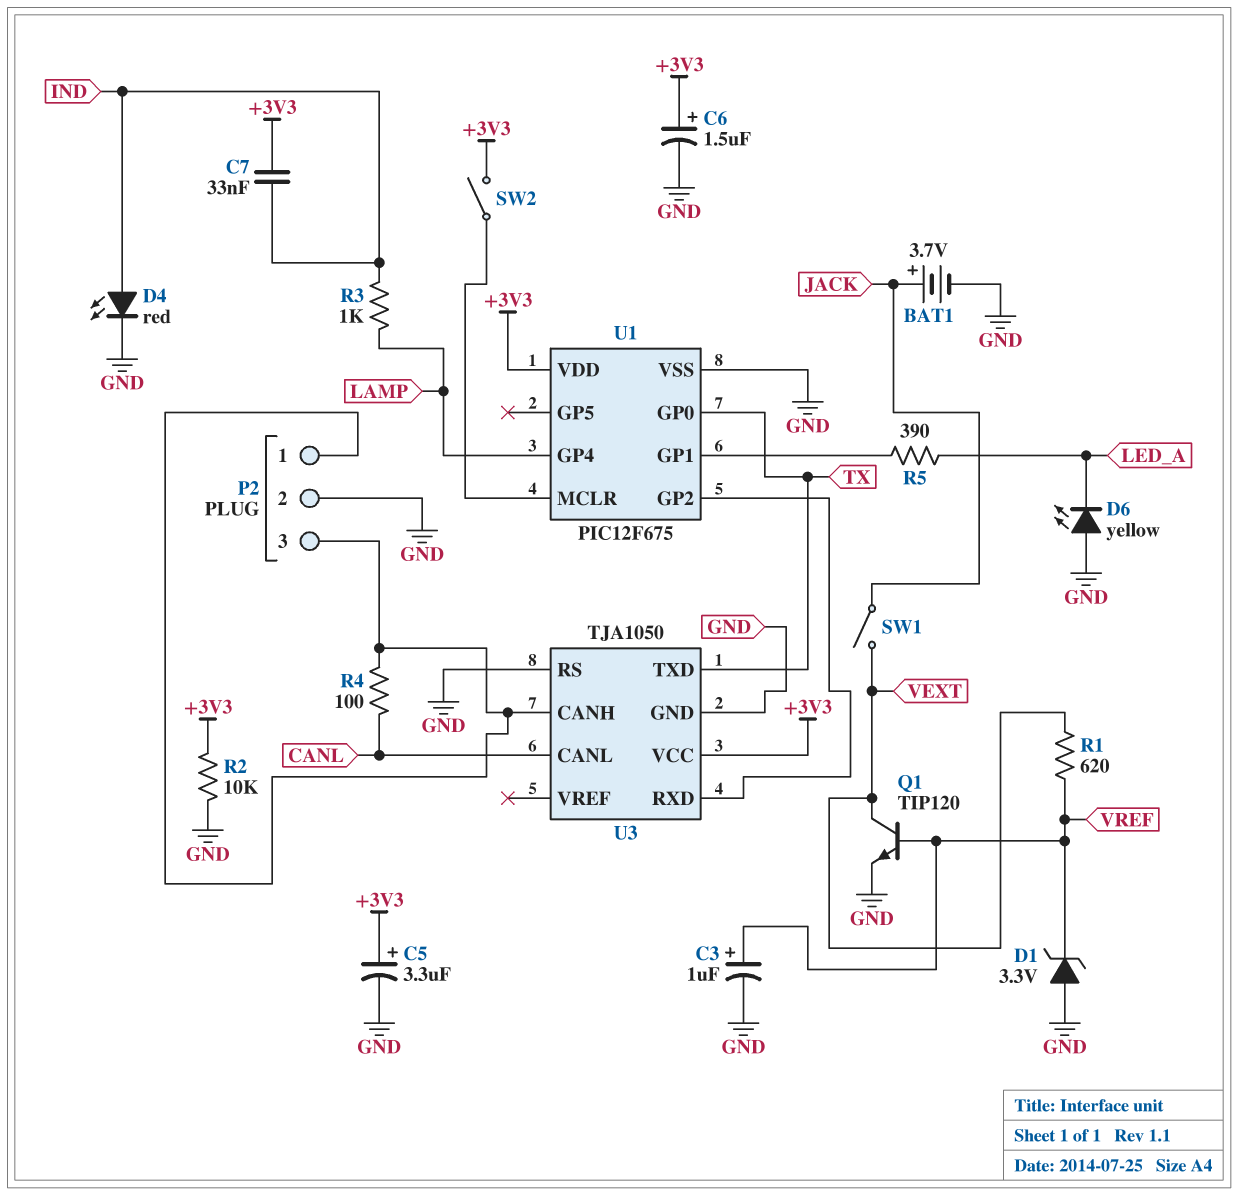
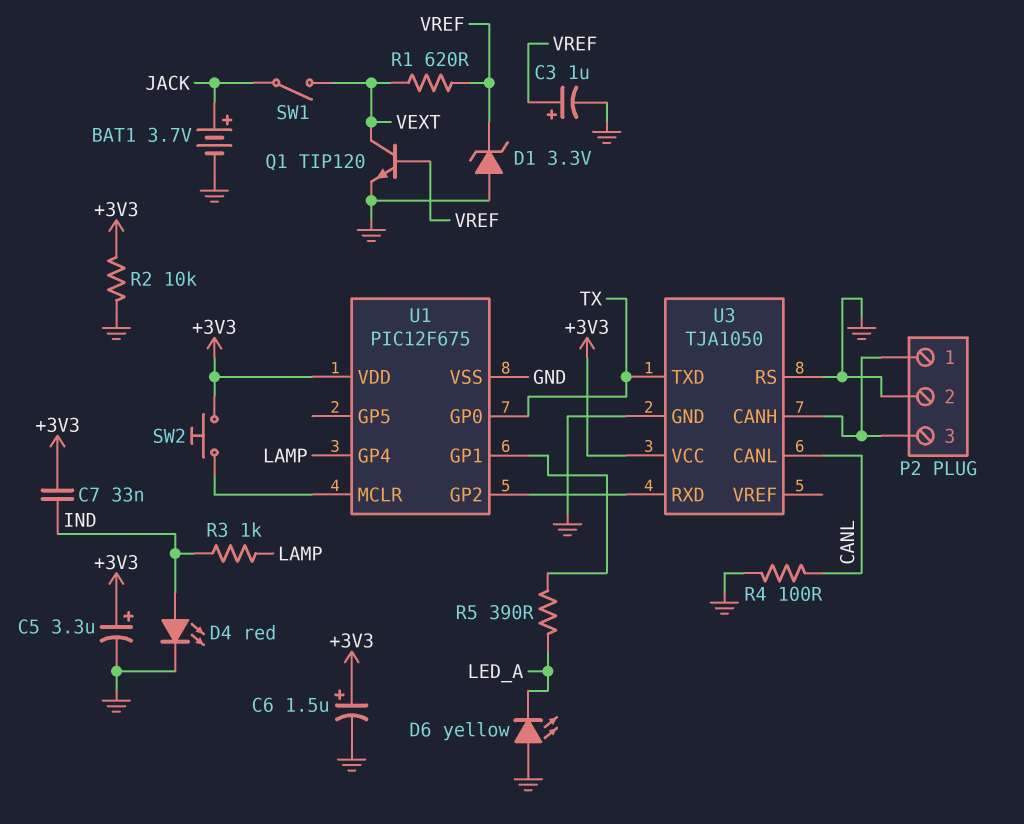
R4: 100 (CANL, P2/1) -> 100 (CANL, GND)
SW2: switch (+3V3, U1/MCLR) -> button (+3V3, U1/MCLR)

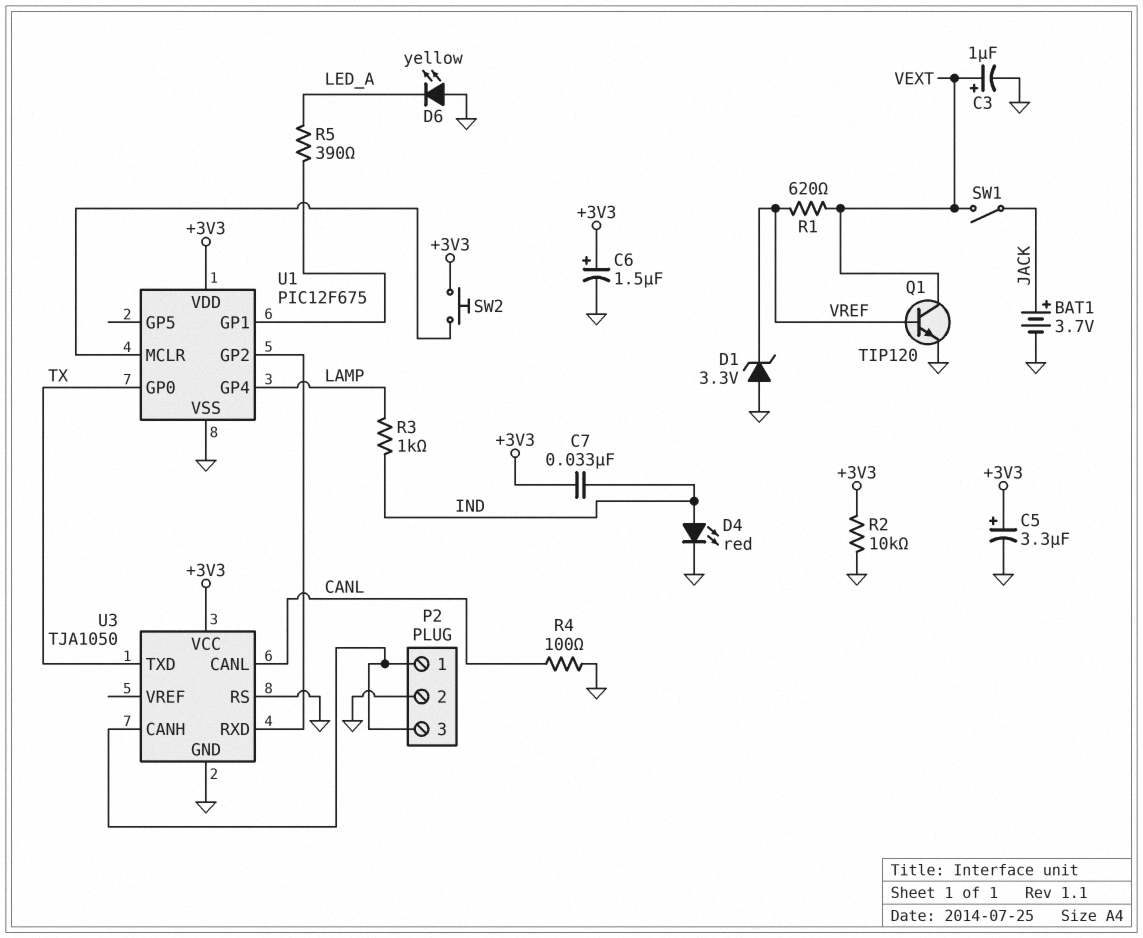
C3: 1uF (plus VREF, minus GND) -> 1uF (plus VEXT, minus GND)

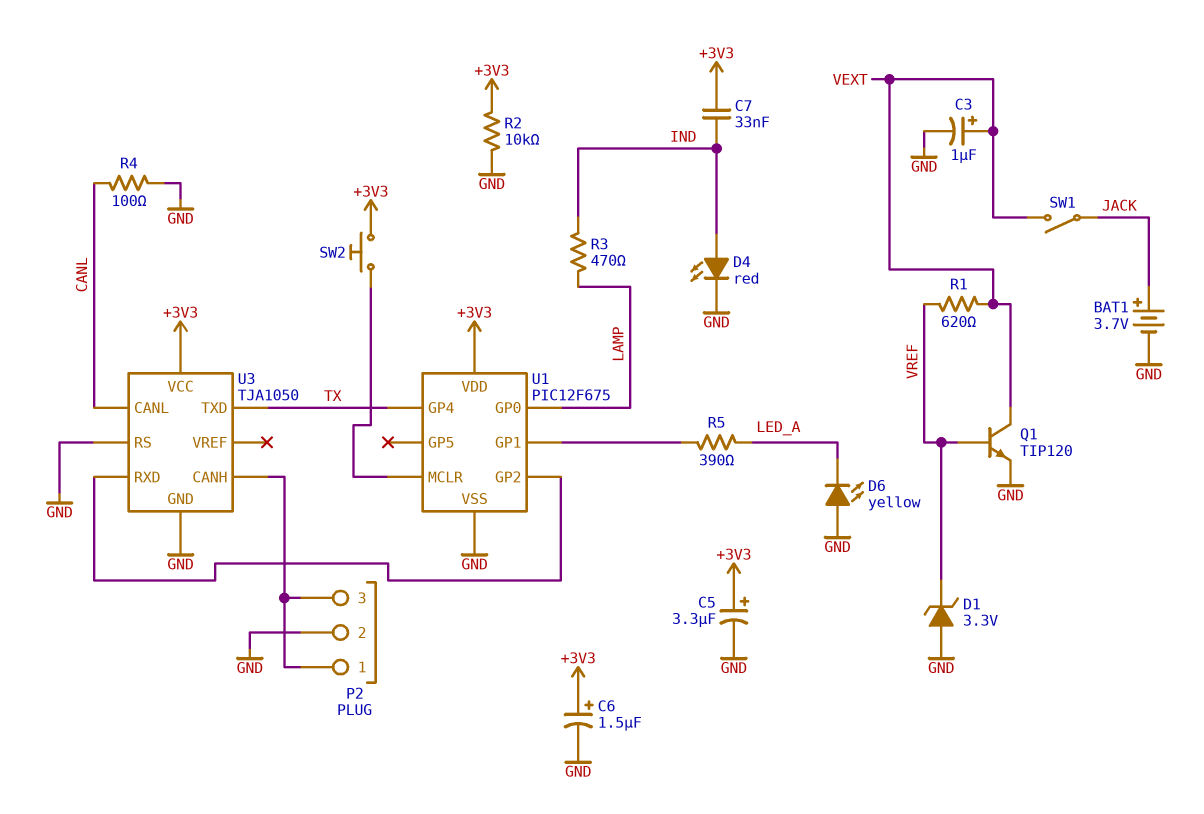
R3: 1k (IND, LAMP) -> 470 (IND, LAMP)
U1 pin GP0: TX -> LAMP
U1 pin GP4: LAMP -> TX

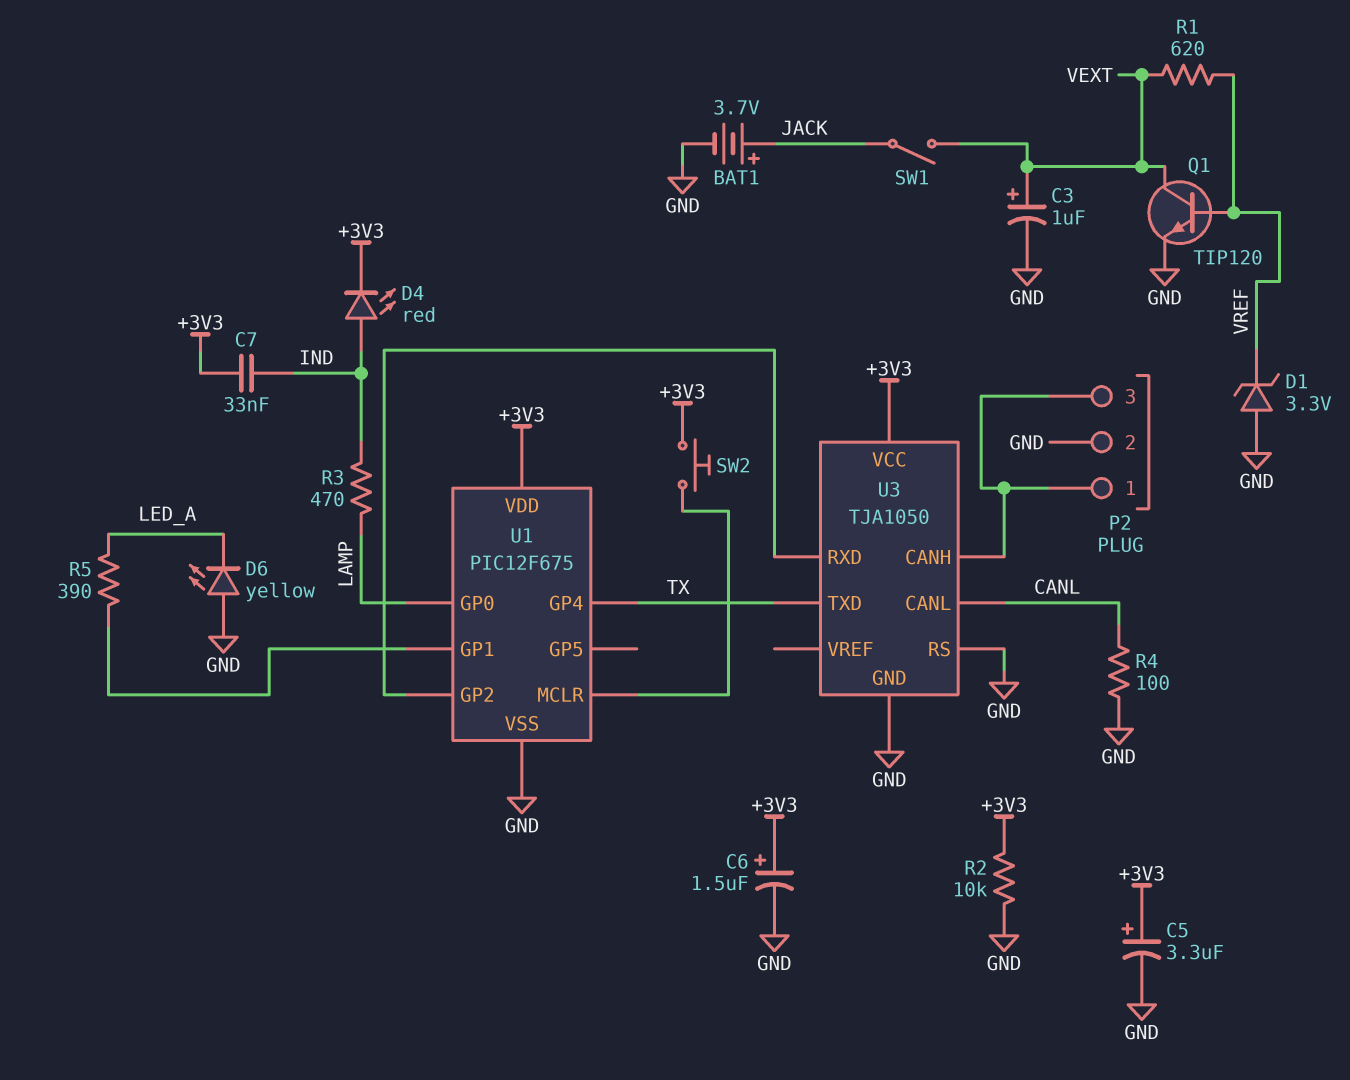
D4: LED red (A IND, K GND) -> LED red (A IND, K +3V3)

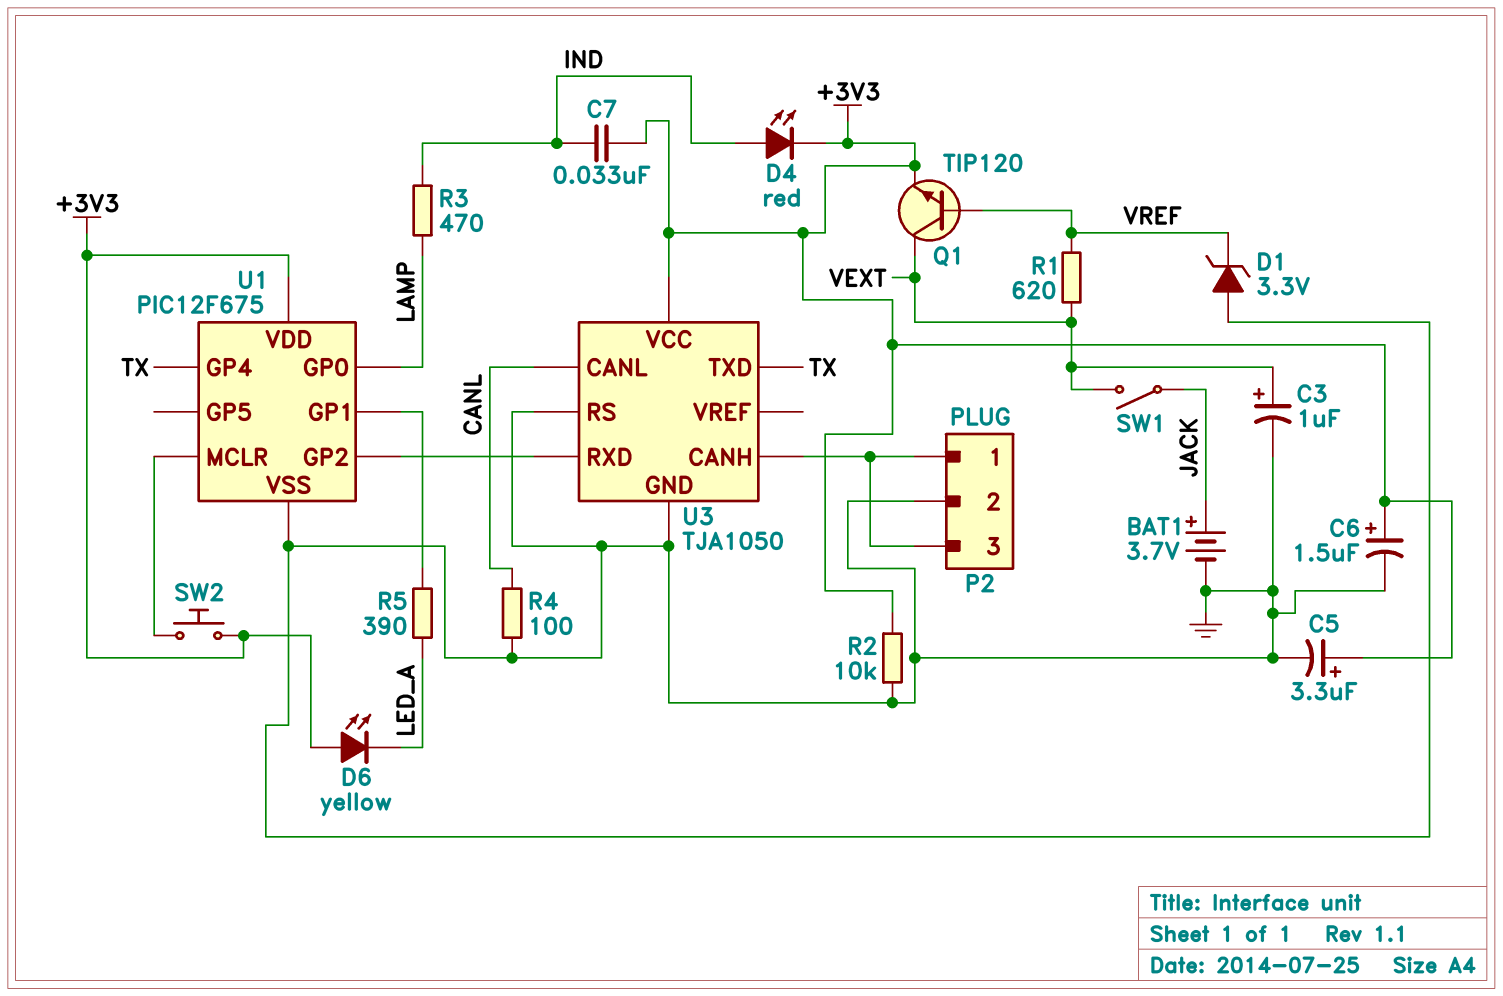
D6: LED yellow (A GND, K LED_A) -> LED yellow (A +3V3, K LED_A)
Q1: NPN TIP120 (B VREF, C VEXT, E GND) -> NPN TIP120 (B VREF, C VEXT, E +3V3)

